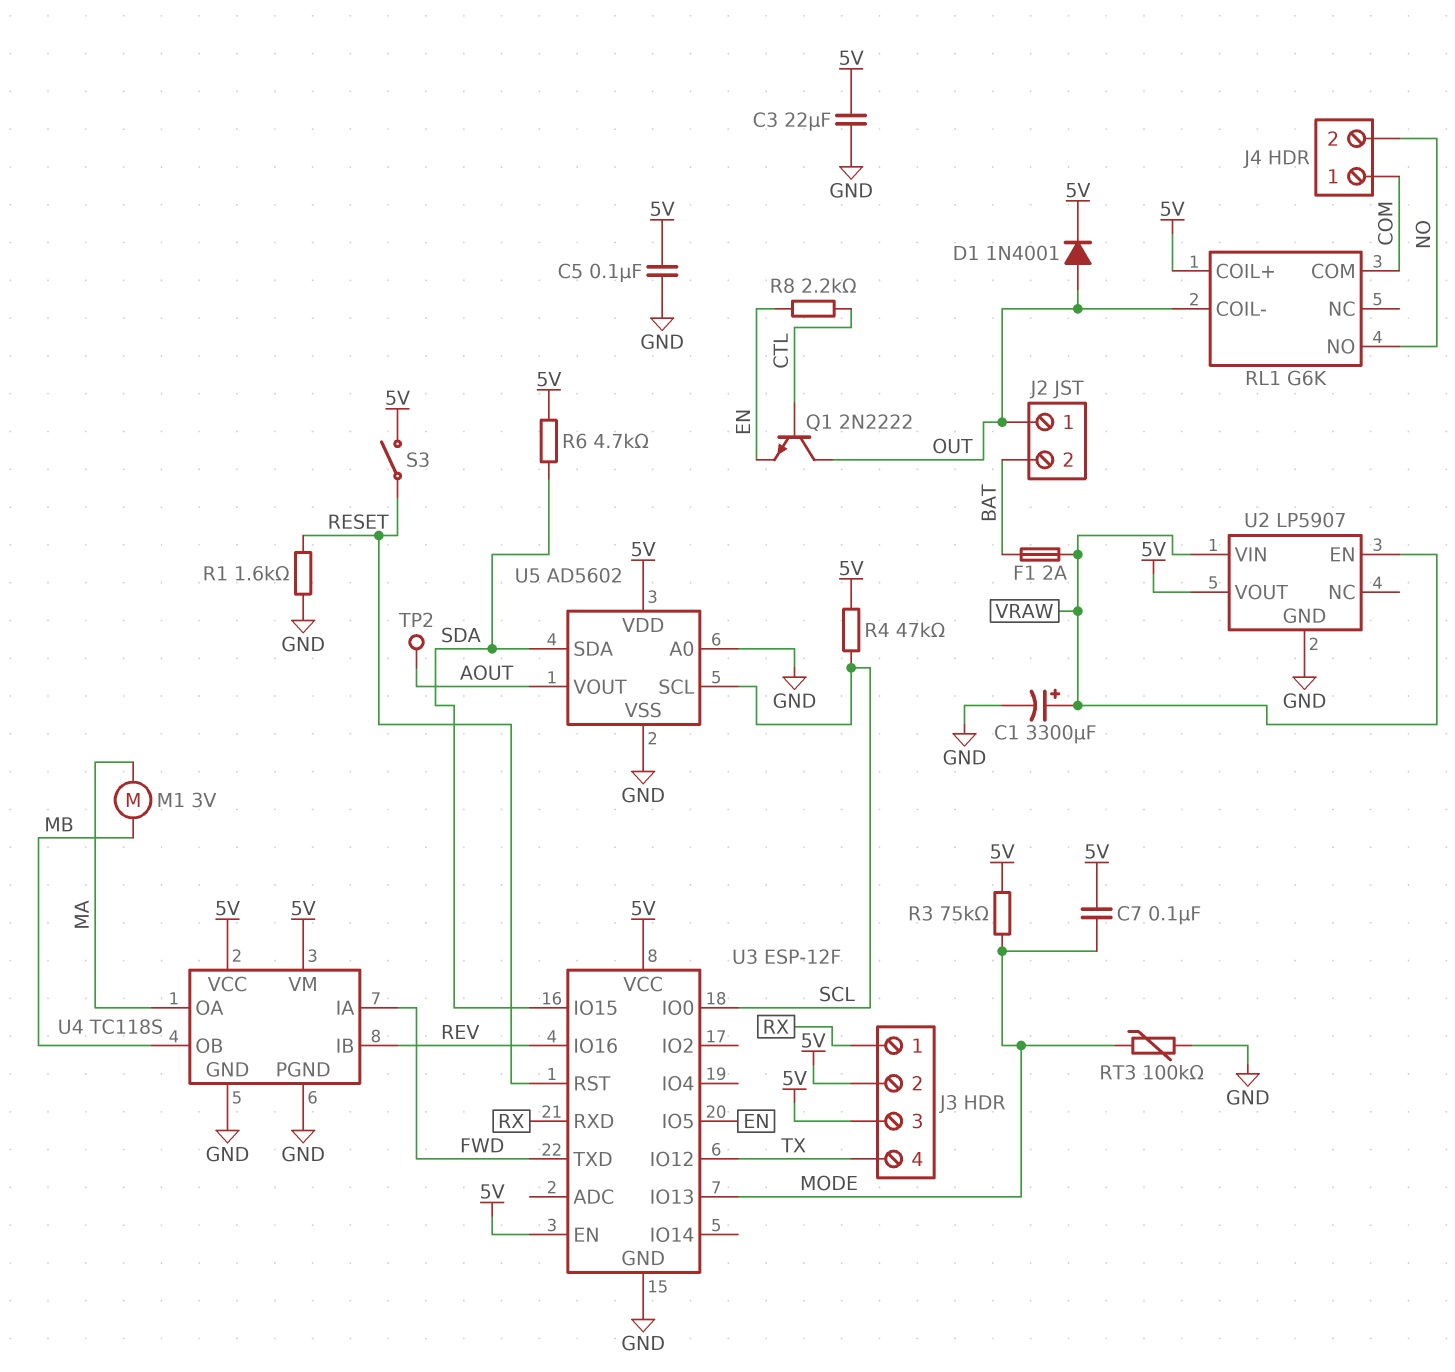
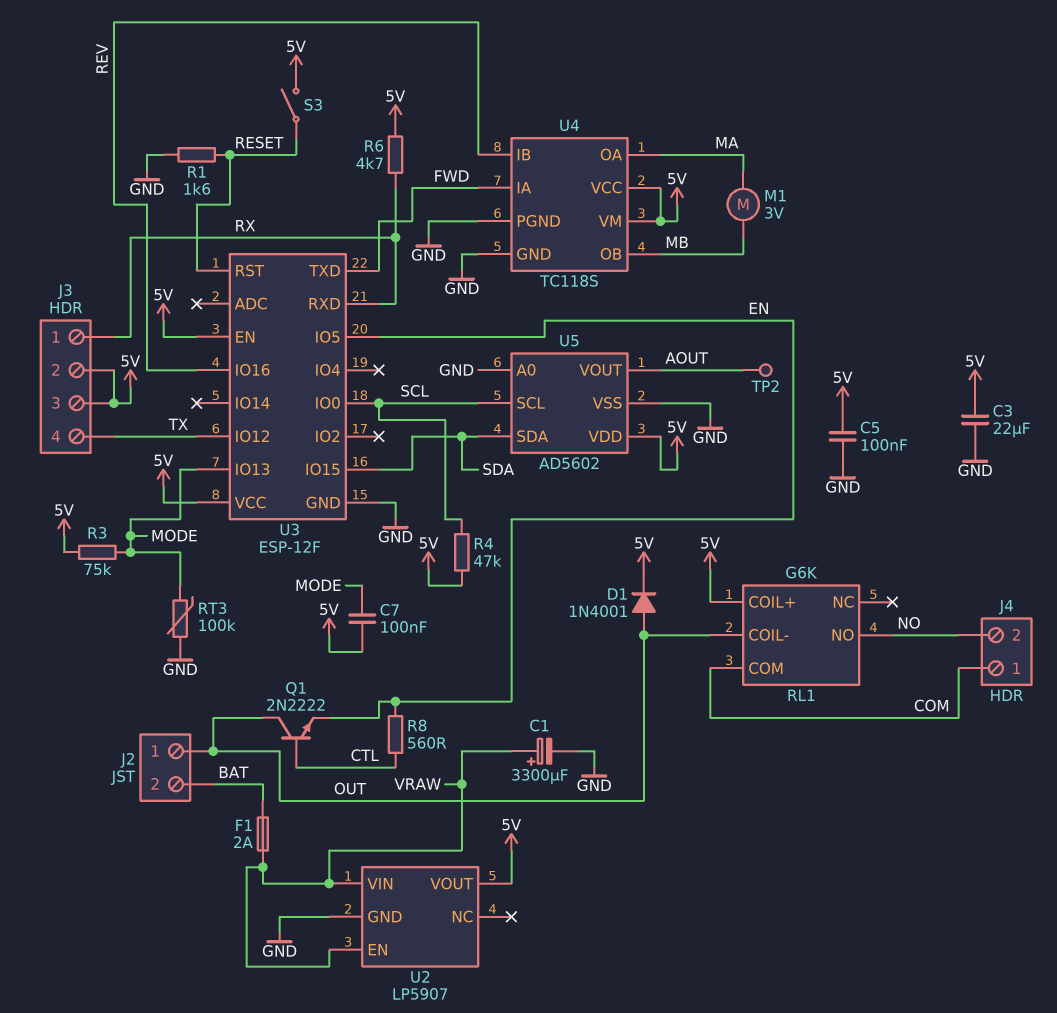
R6: 4.7k (5V, SDA) -> 4.7k (5V, RX)
R8: 2.2k (CTL, EN) -> 560 (CTL, EN)

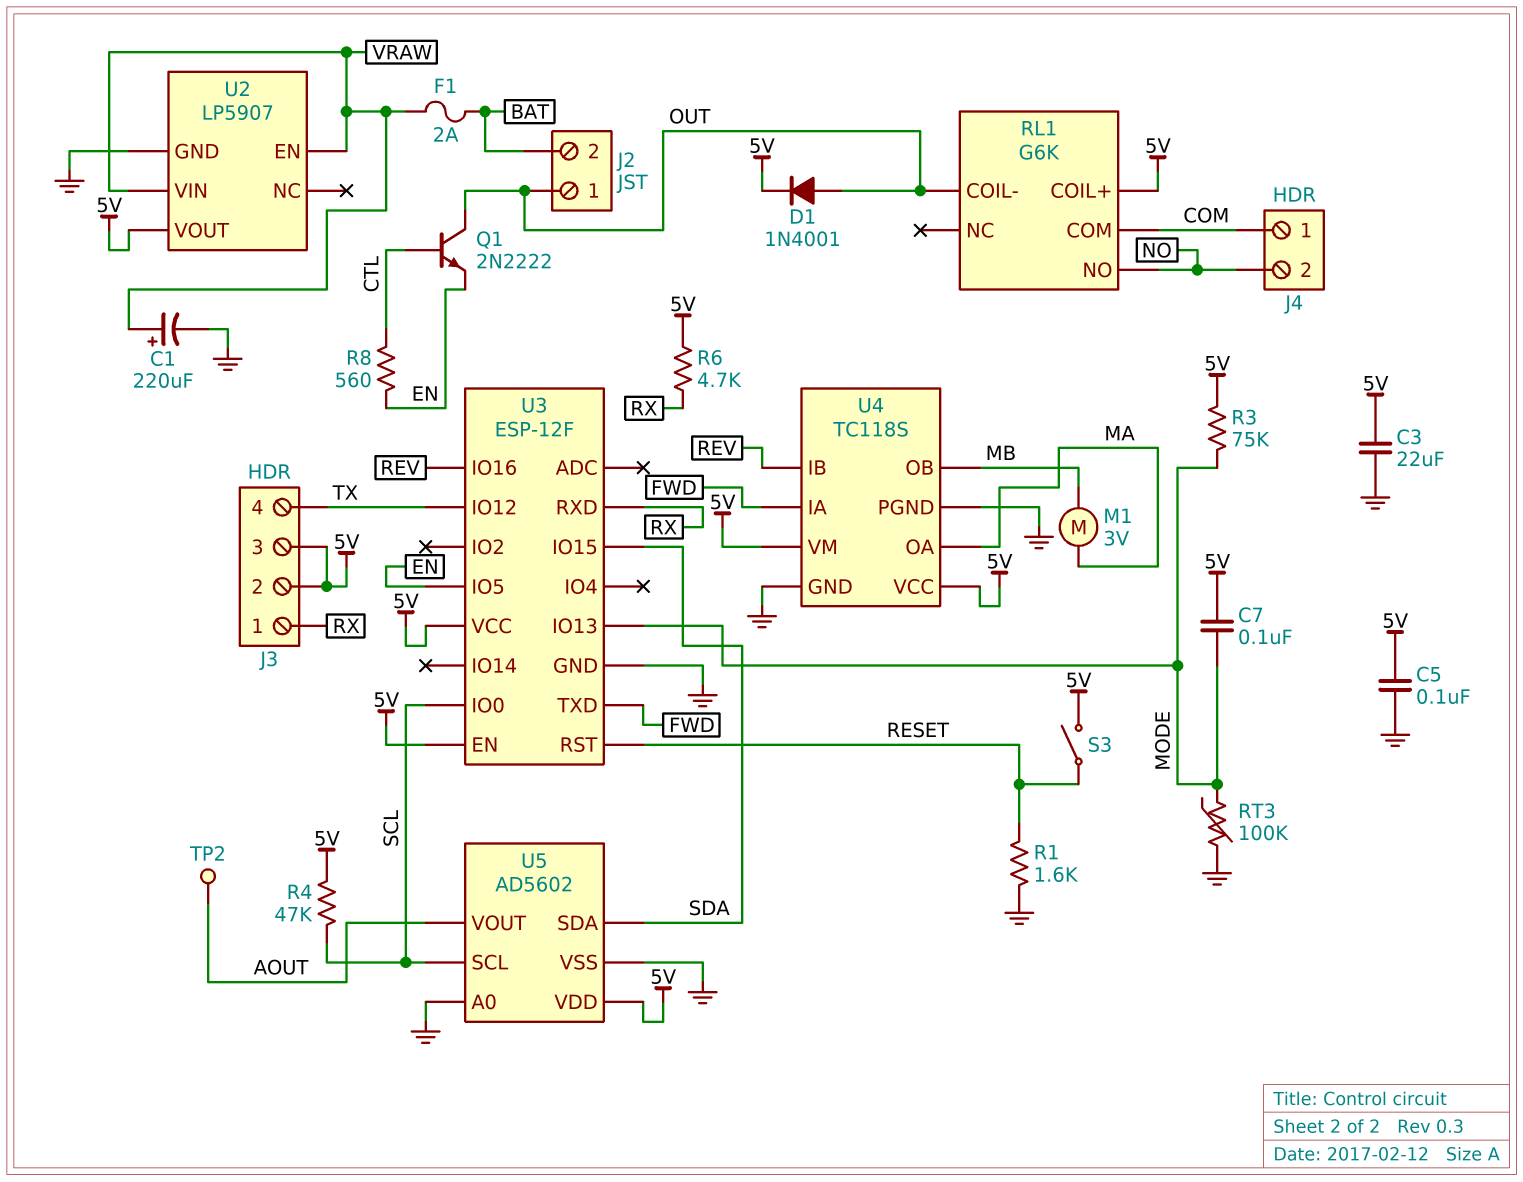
C1: 3300uF (plus VRAW, minus GND) -> 220uF (plus VRAW, minus GND)

